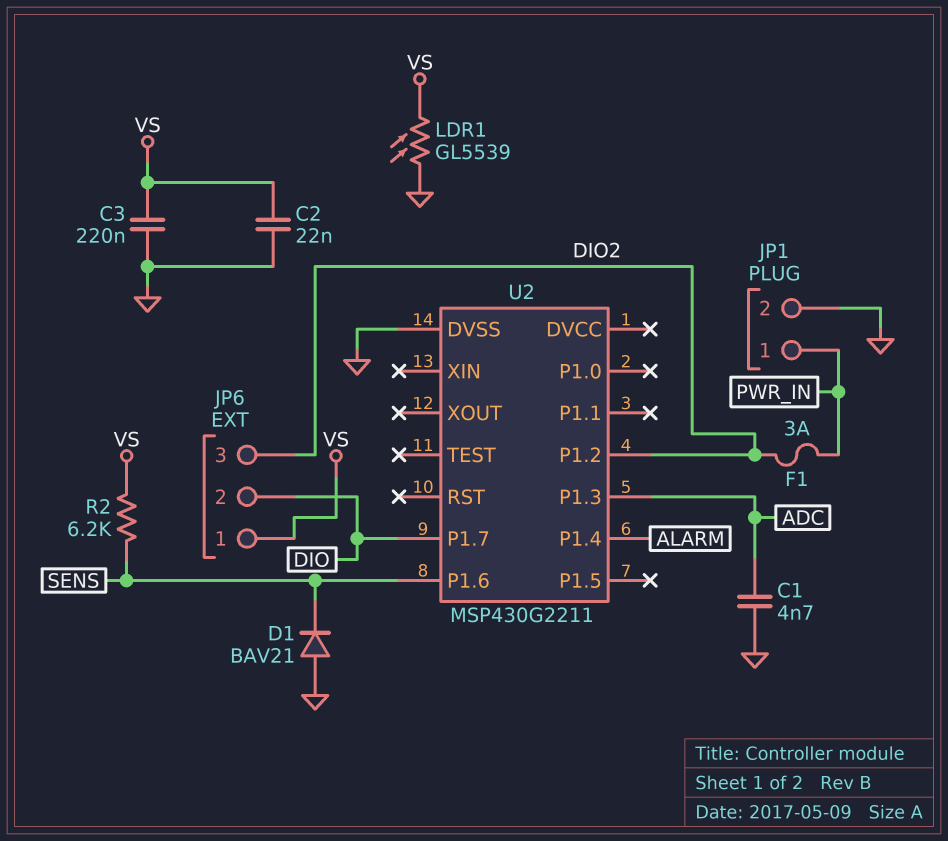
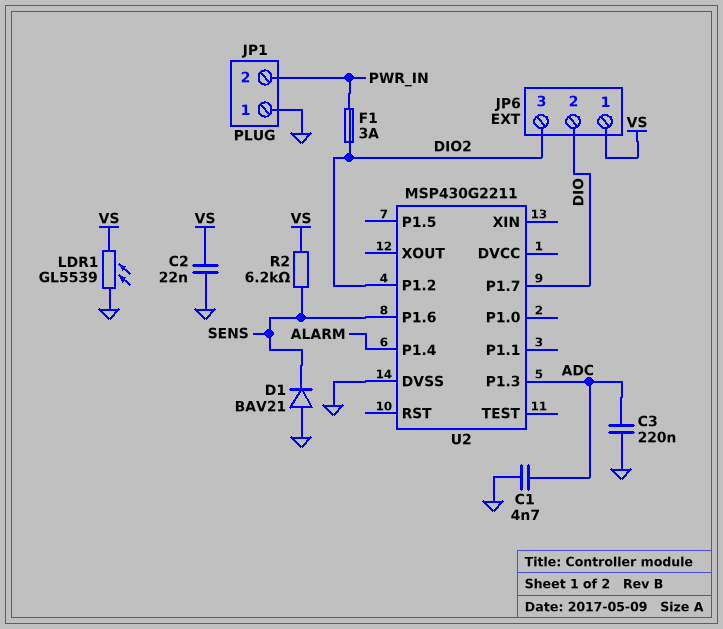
C3: 220nF (GND, VS) -> 220nF (ADC, GND)
JP1 pin 1: PWR_IN -> GND
JP1 pin 2: GND -> PWR_IN

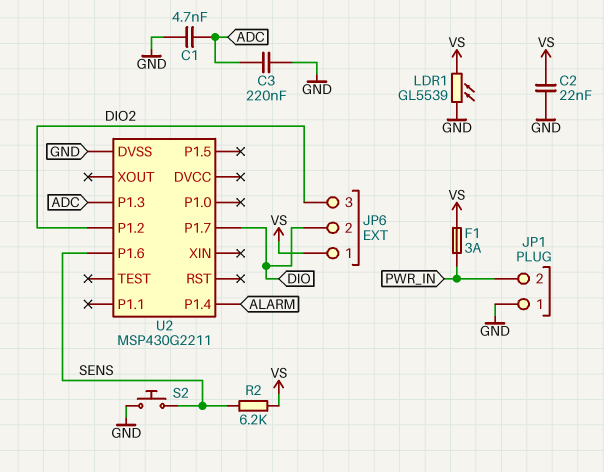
D1: diode BAV21 (A GND, K SENS) -> none
F1: 3A (DIO2, PWR_IN) -> 3A (PWR_IN, VS)
S2: none -> button (GND, SENS)

